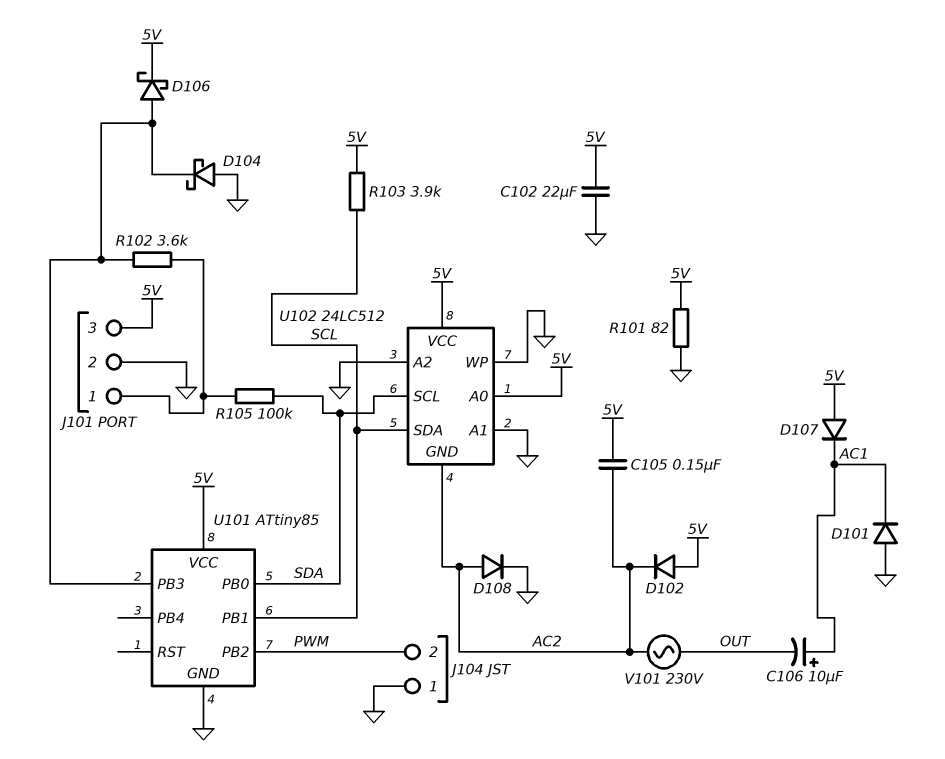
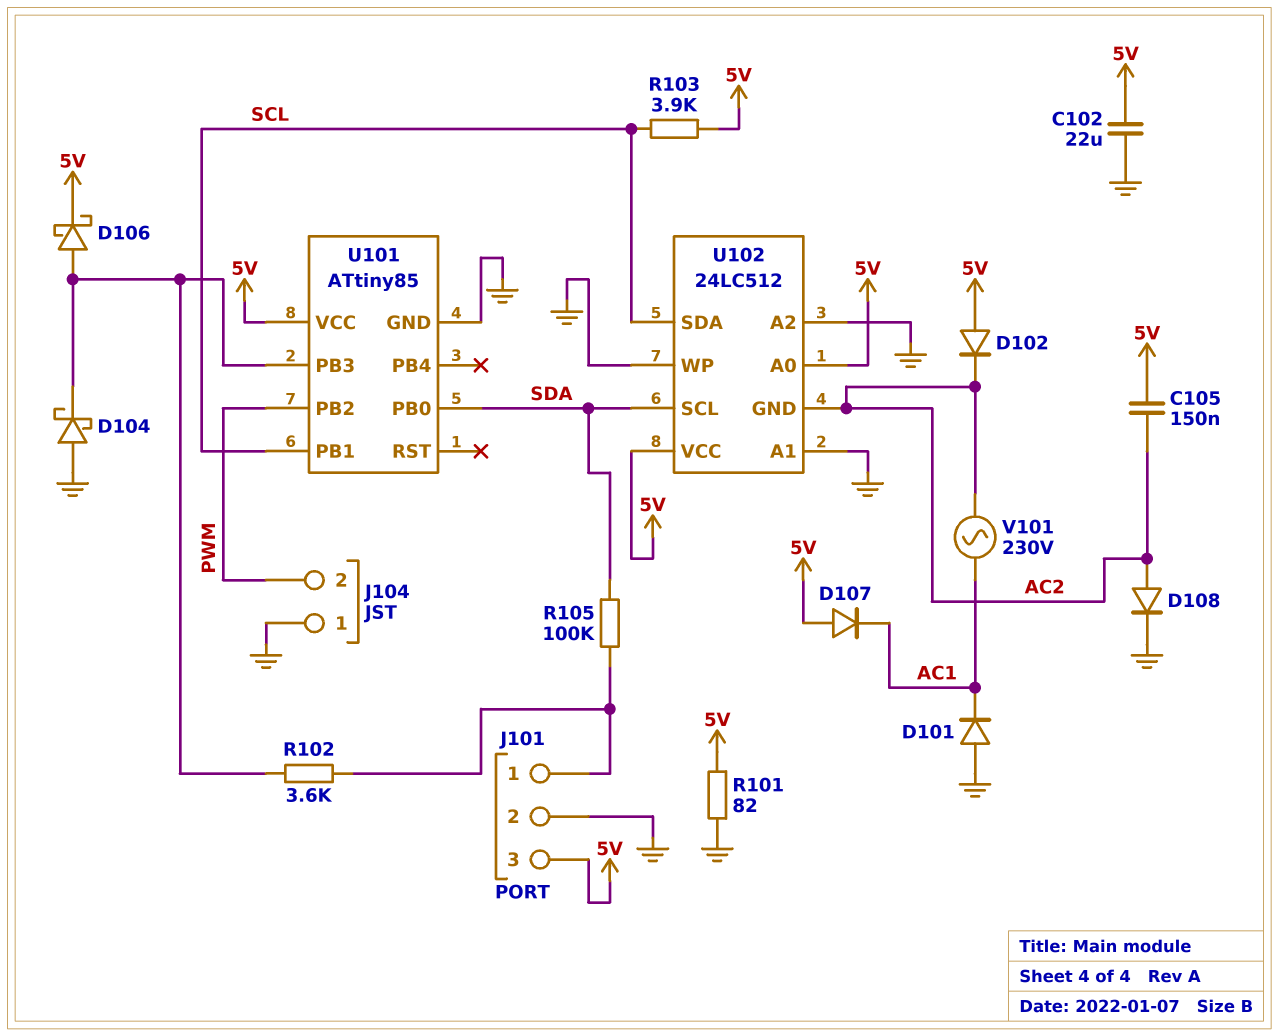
C106: 10uF (plus AC1, minus OUT) -> none
V101: AC 230V (AC2, OUT) -> AC 230V (AC1, AC2)

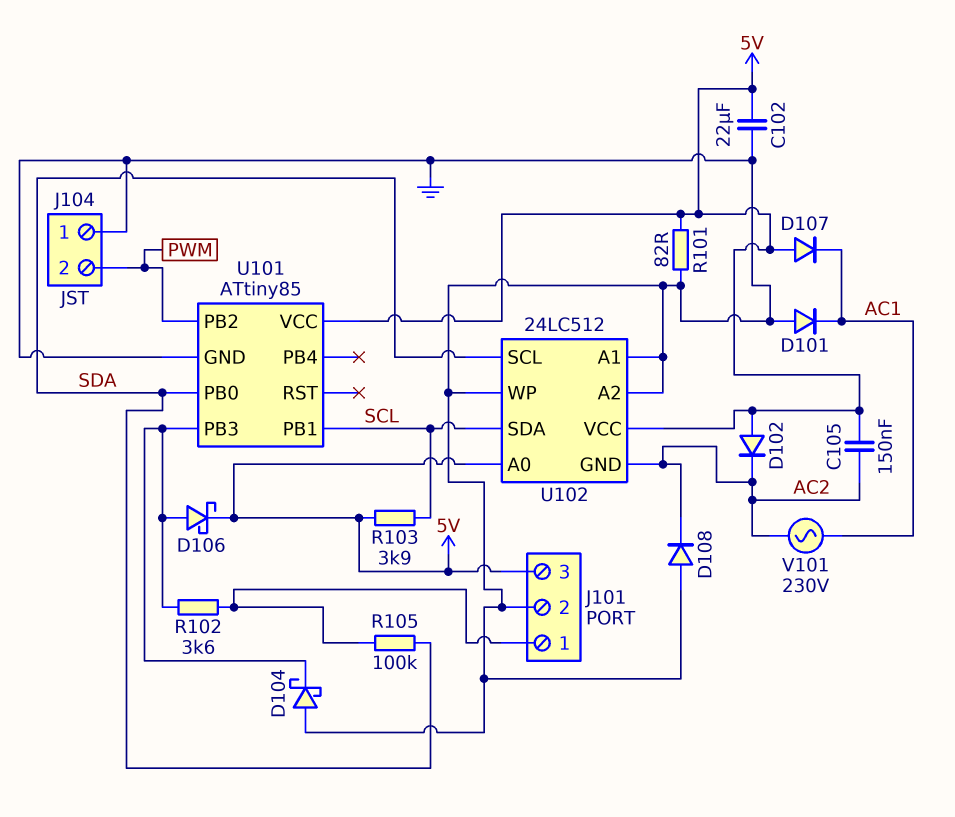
D108: diode (A AC2, K GND) -> diode (A GND, K AC2)

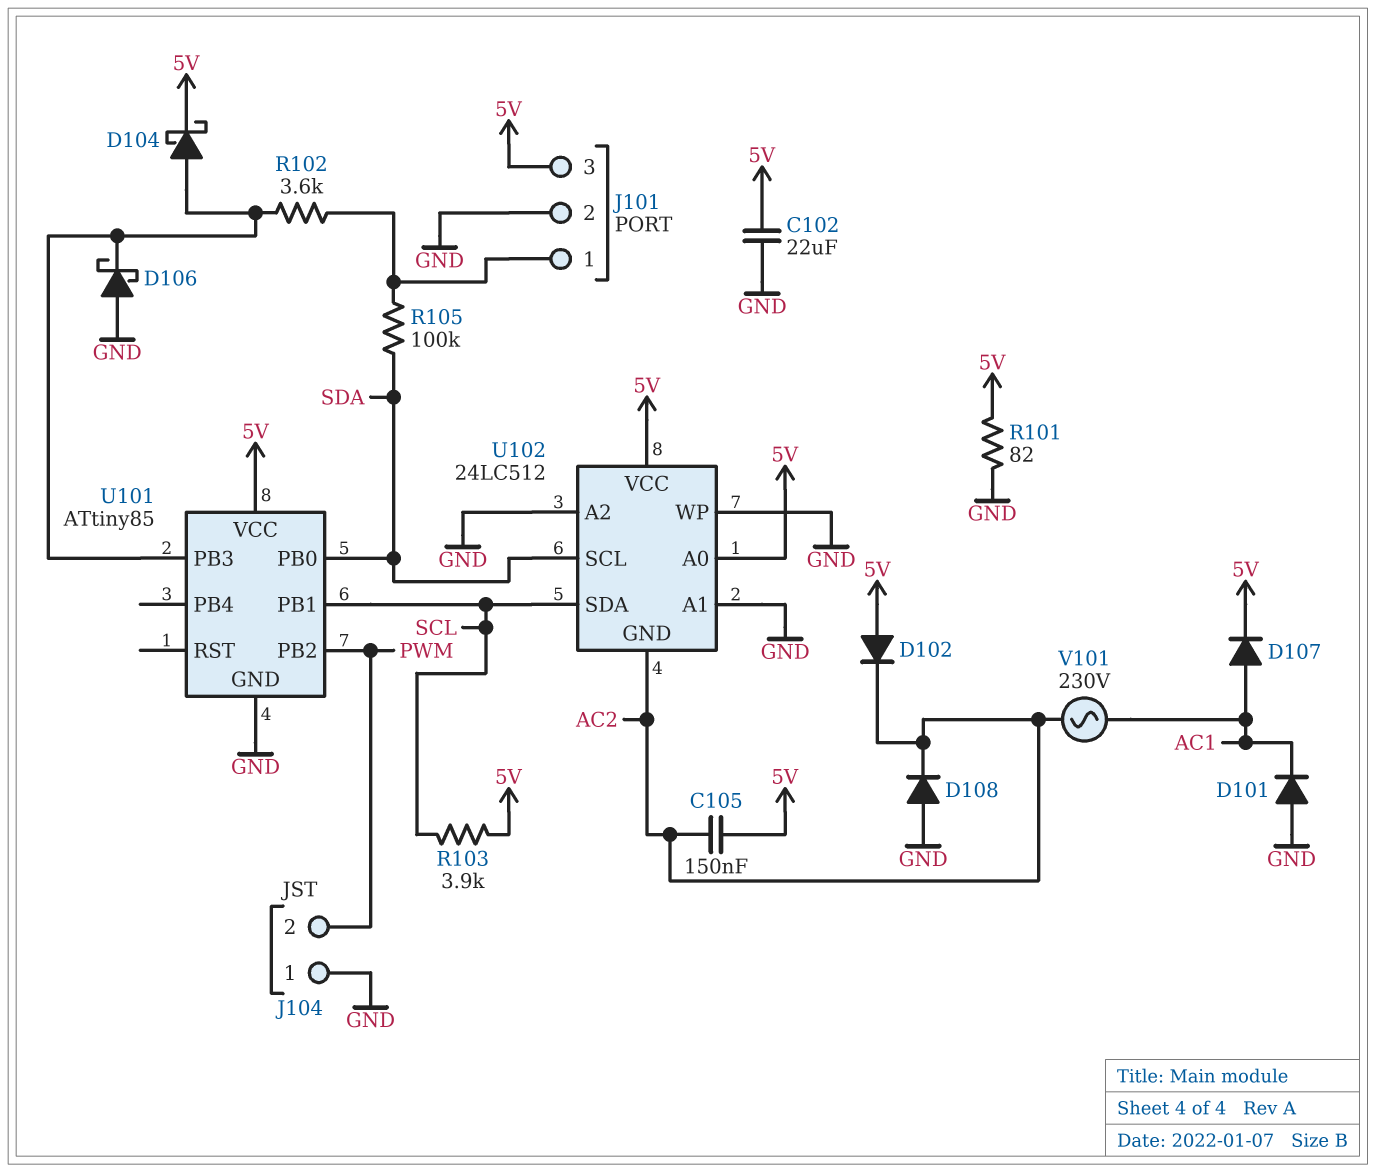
D104: schottky (A GND, K U101/PB3) -> schottky (A U101/PB3, K 5V)
D106: schottky (A U101/PB3, K 5V) -> schottky (A GND, K U101/PB3)
D107: diode (A 5V, K AC1) -> diode (A AC1, K 5V)

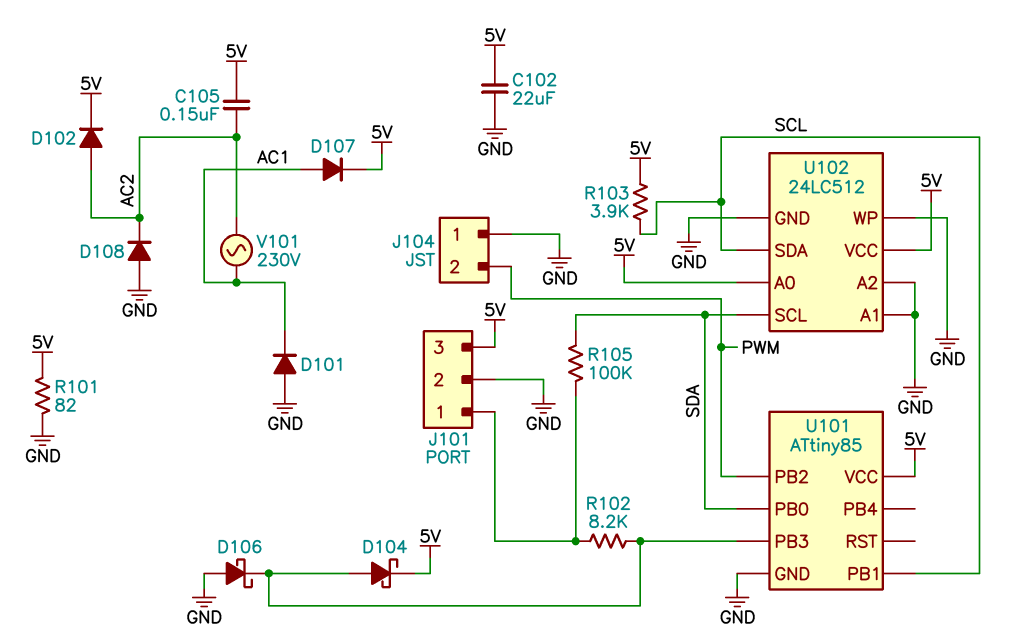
D102: diode (A 5V, K AC2) -> diode (A AC2, K 5V)
R102: 3.6k (J101/1, U101/PB3) -> 8.2k (J101/1, U101/PB3)
U102 pin GND: AC2 -> GND

